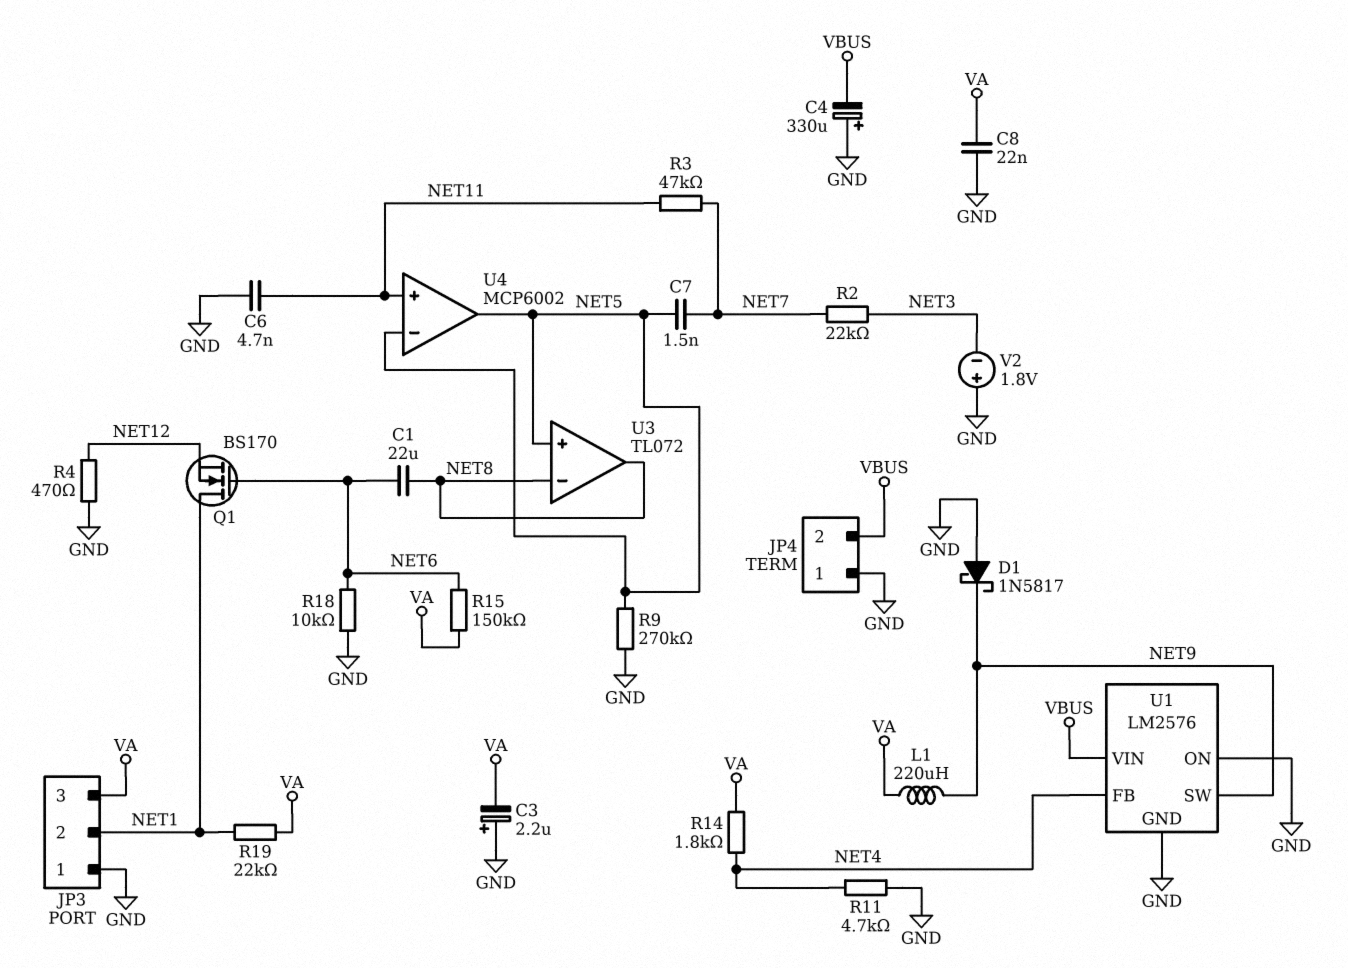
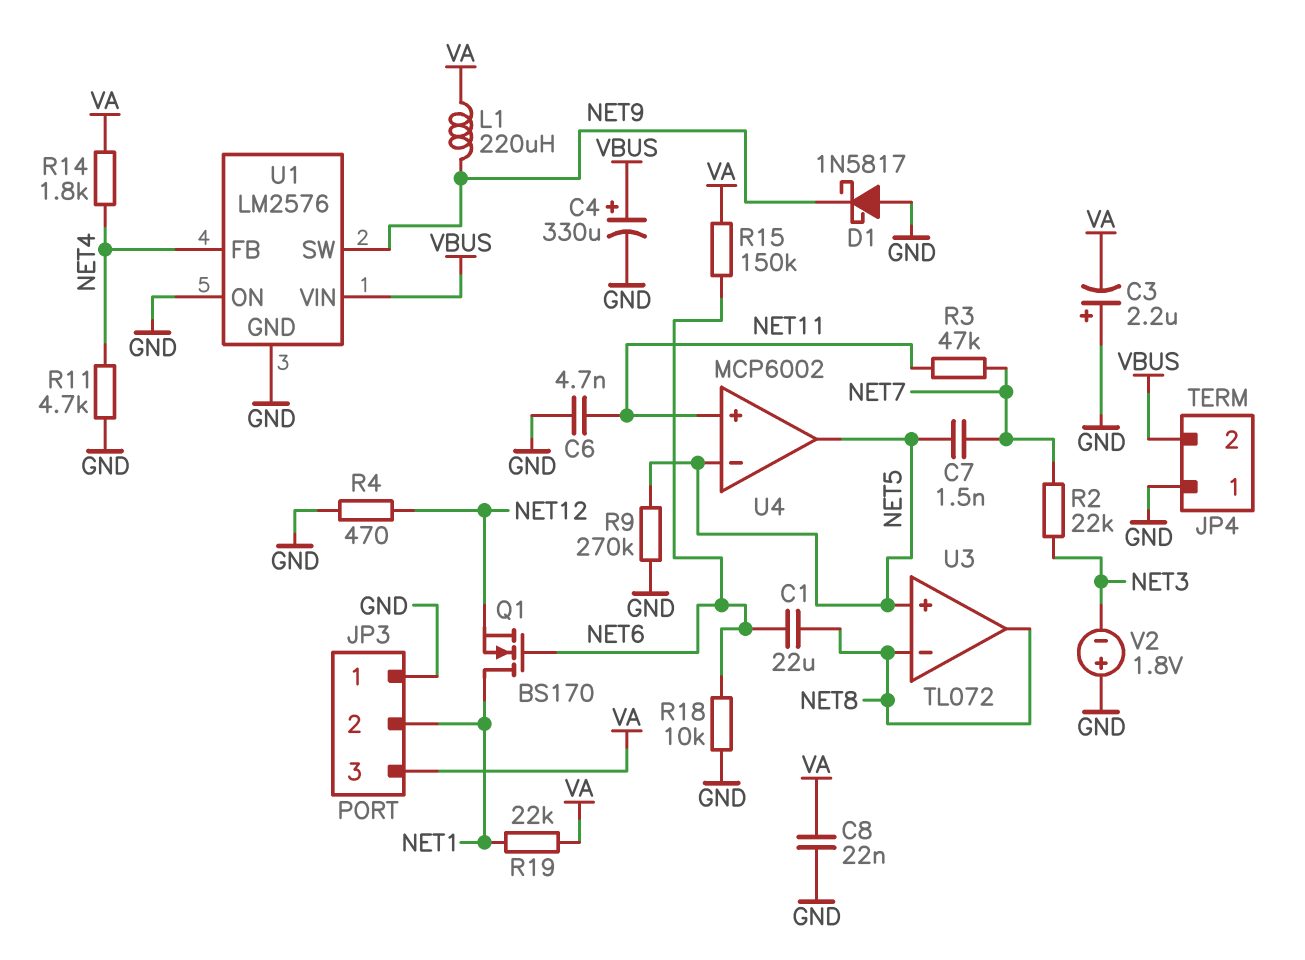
C4: 330uF (plus GND, minus VBUS) -> 330uF (plus VBUS, minus GND)

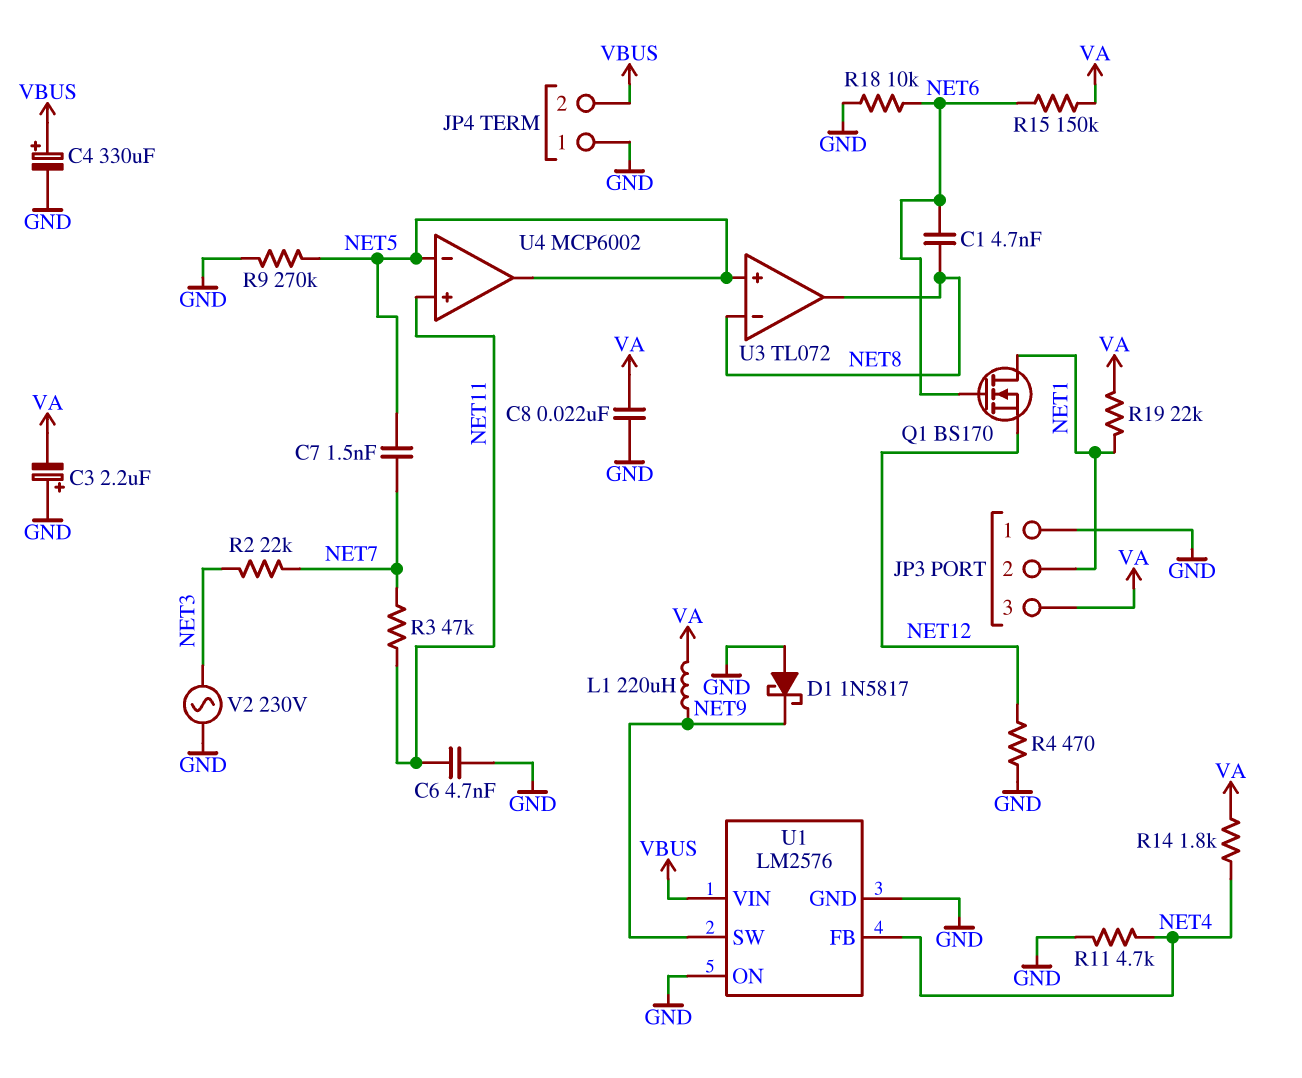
C1: 22uF (NET6, NET8) -> 4.7nF (NET6, NET8)
V2: 1.8V (plus GND, minus NET3) -> AC 230V (GND, NET3)

